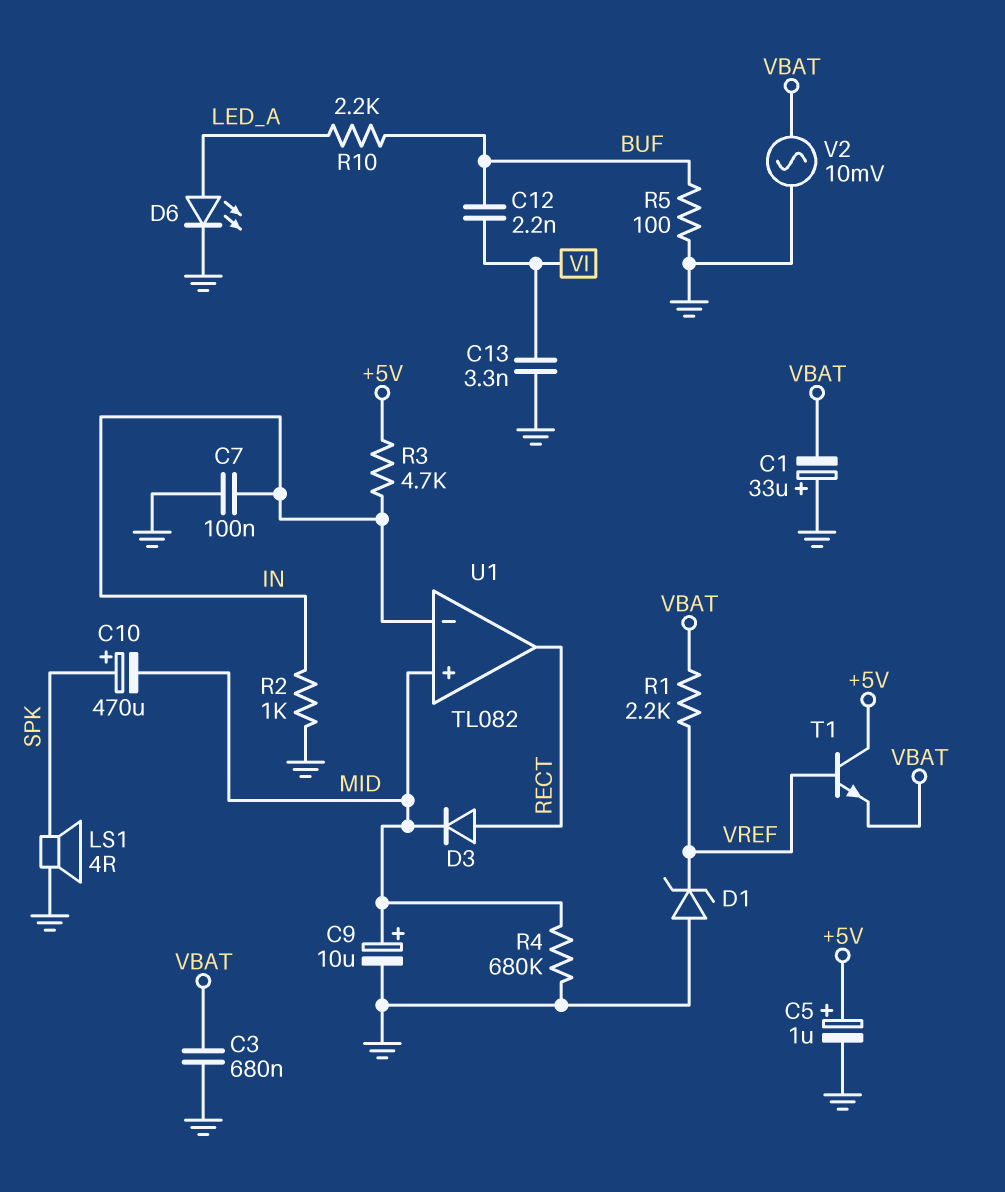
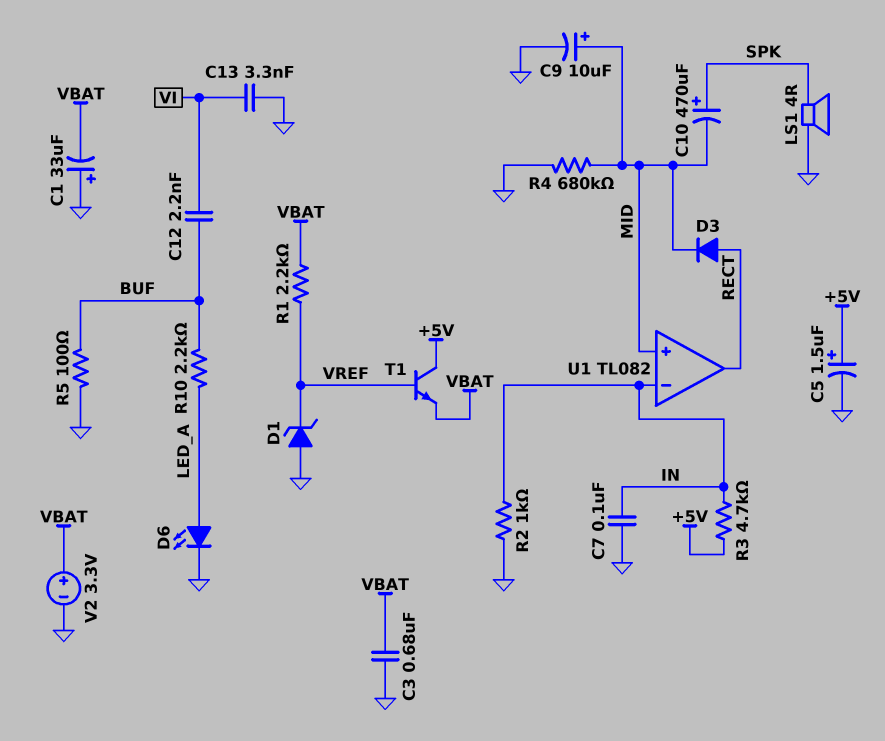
C5: 1uF (plus +5V, minus GND) -> 1.5uF (plus +5V, minus GND)
V2: AC 10mV (GND, VBAT) -> 3.3V (plus VBAT, minus GND)

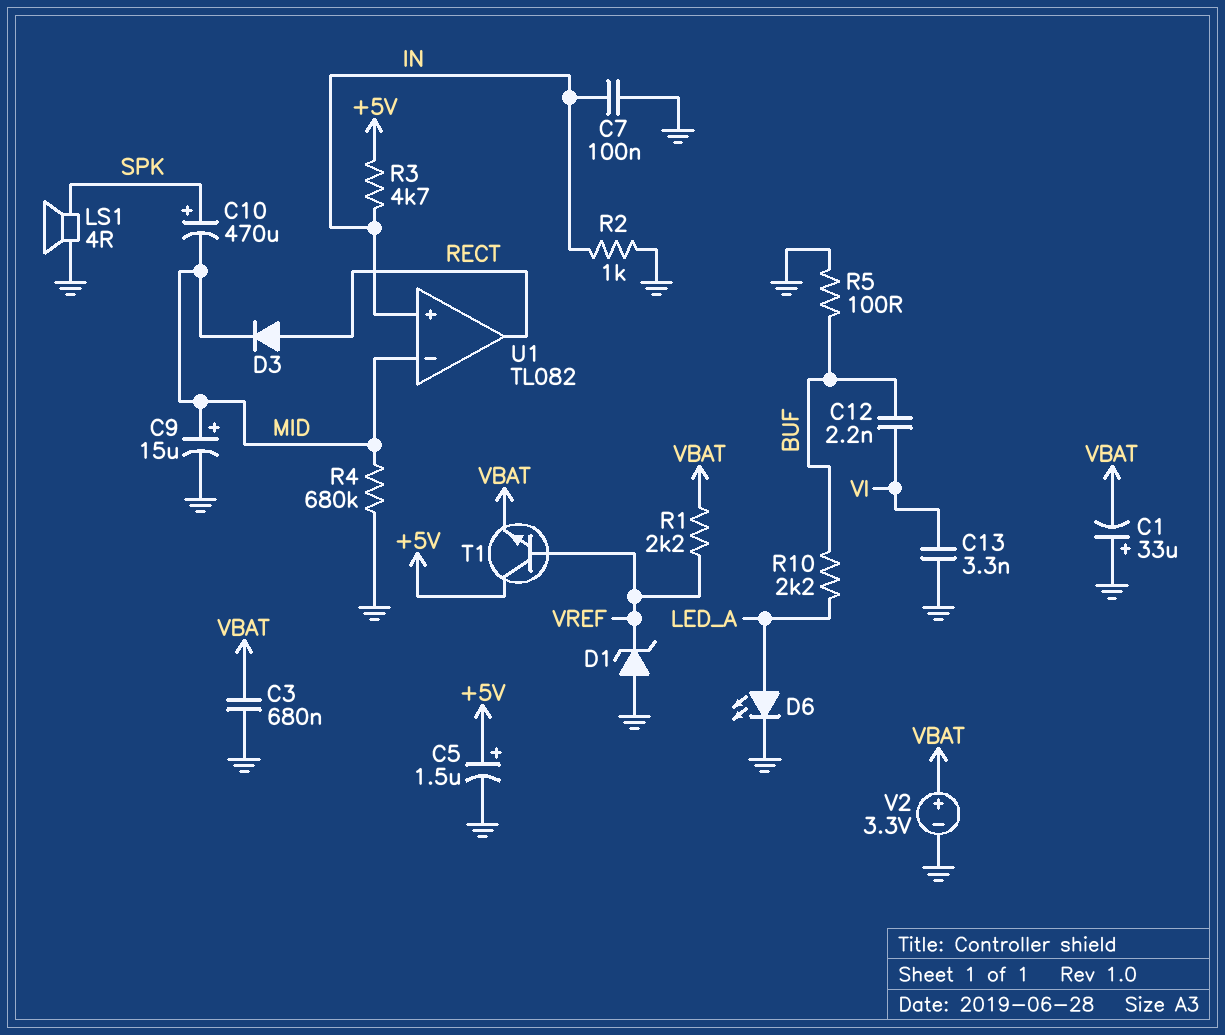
C9: 10uF (plus MID, minus GND) -> 15uF (plus MID, minus GND)
U1 pin in+: MID -> IN
U1 pin in-: IN -> MID

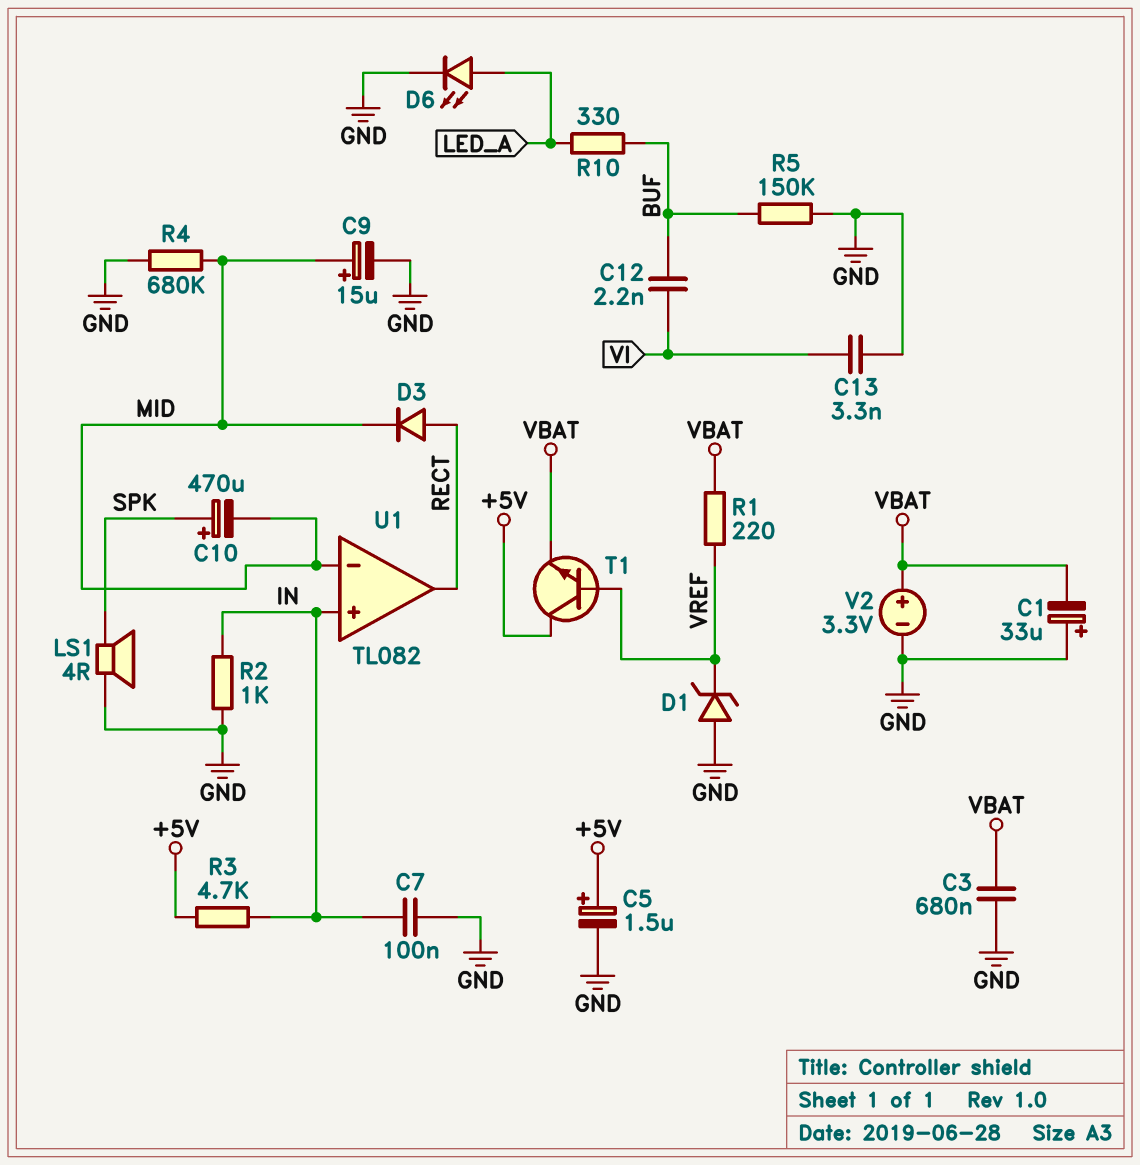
R1: 2.2k (VBAT, VREF) -> 220 (VBAT, VREF)
R5: 100 (BUF, GND) -> 150k (BUF, GND)
R10: 2.2k (BUF, LED_A) -> 330 (BUF, LED_A)

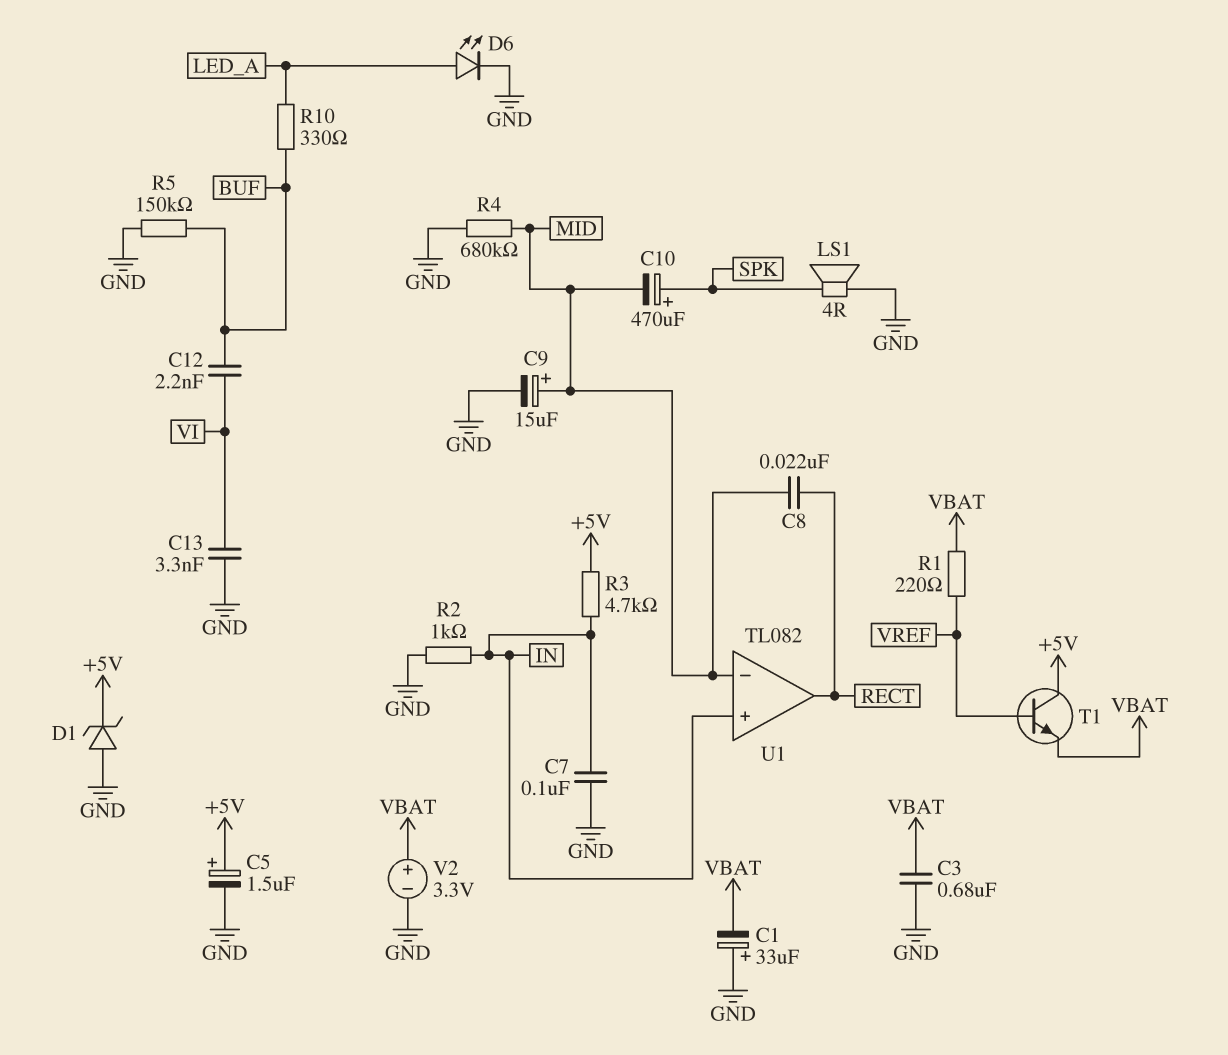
C8: none -> 22nF (MID, RECT)
D1: zener (A GND, K VREF) -> zener (A GND, K +5V)
D3: diode (A RECT, K MID) -> none

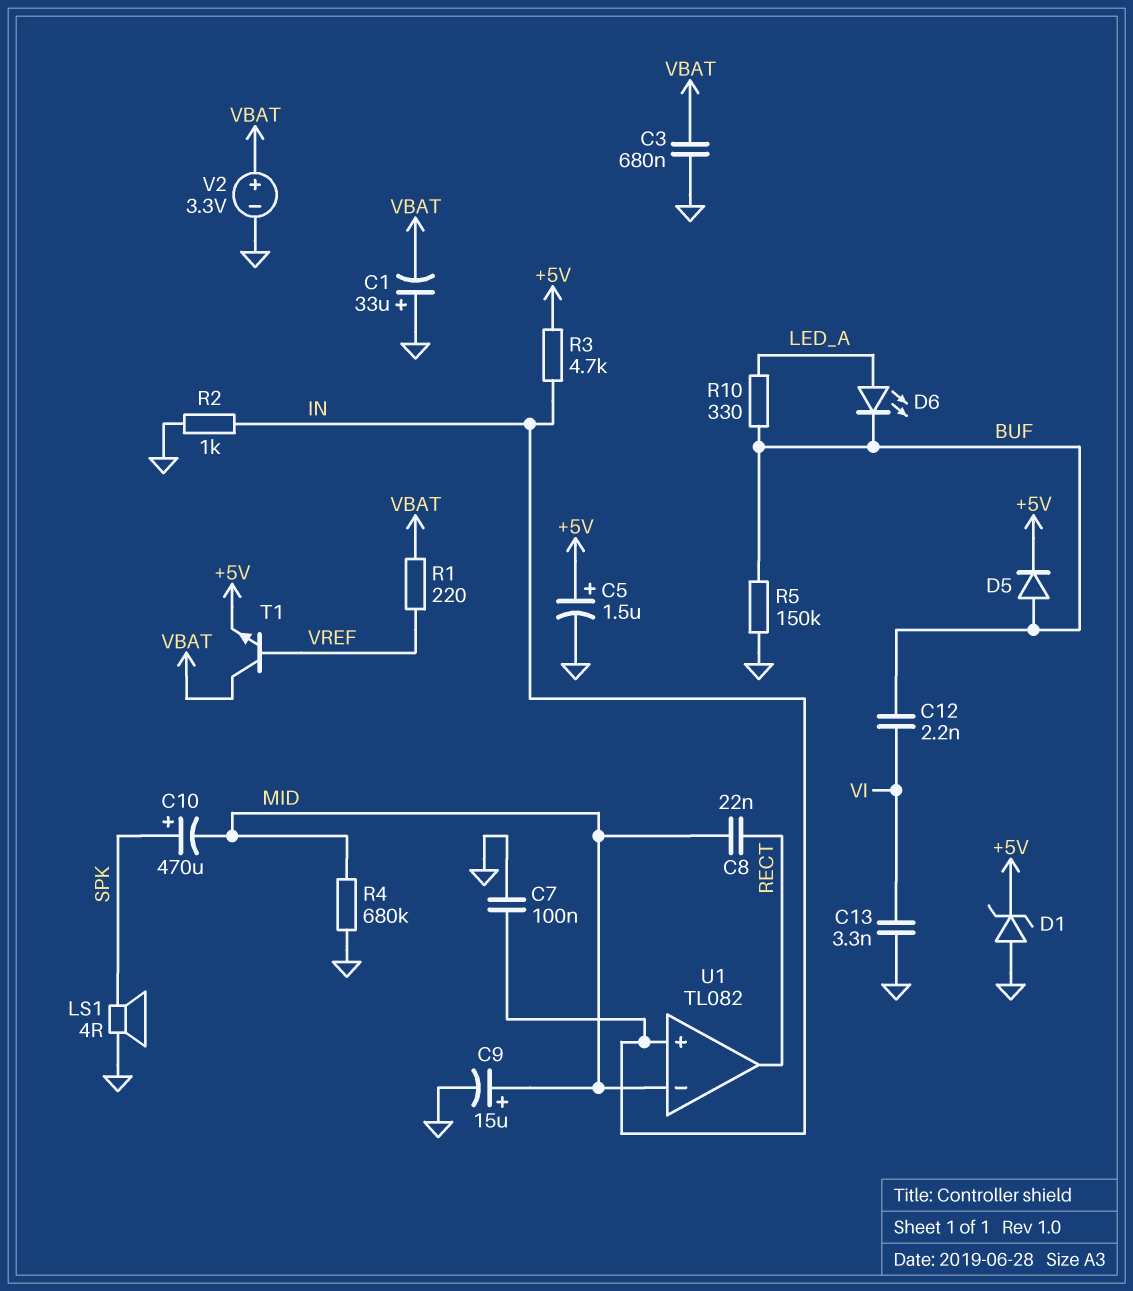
D5: none -> diode (A BUF, K +5V)
D6: LED (A LED_A, K GND) -> LED (A LED_A, K BUF)
T1: NPN (B VREF, C +5V, E VBAT) -> NPN (B VREF, C VBAT, E +5V)

